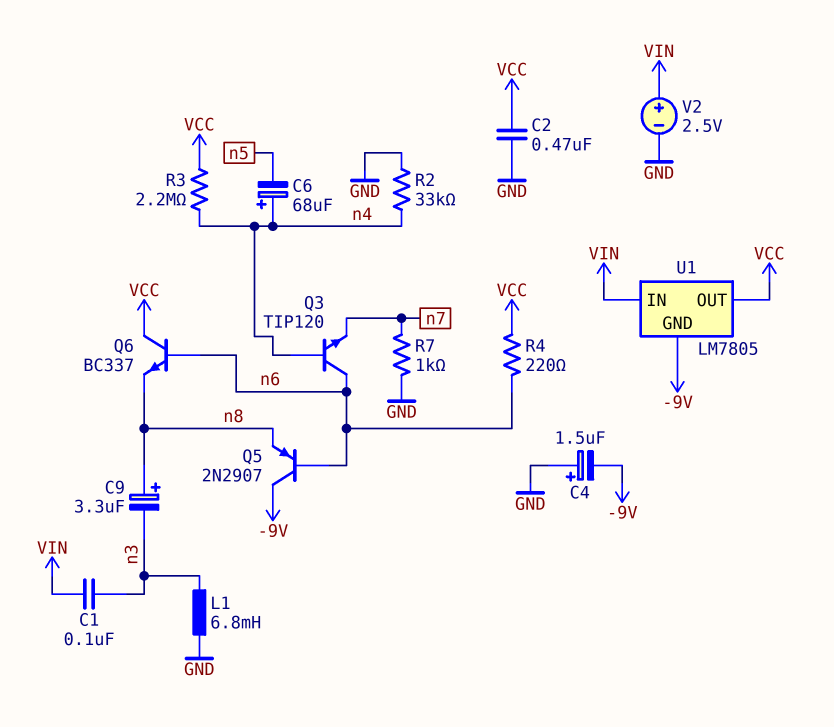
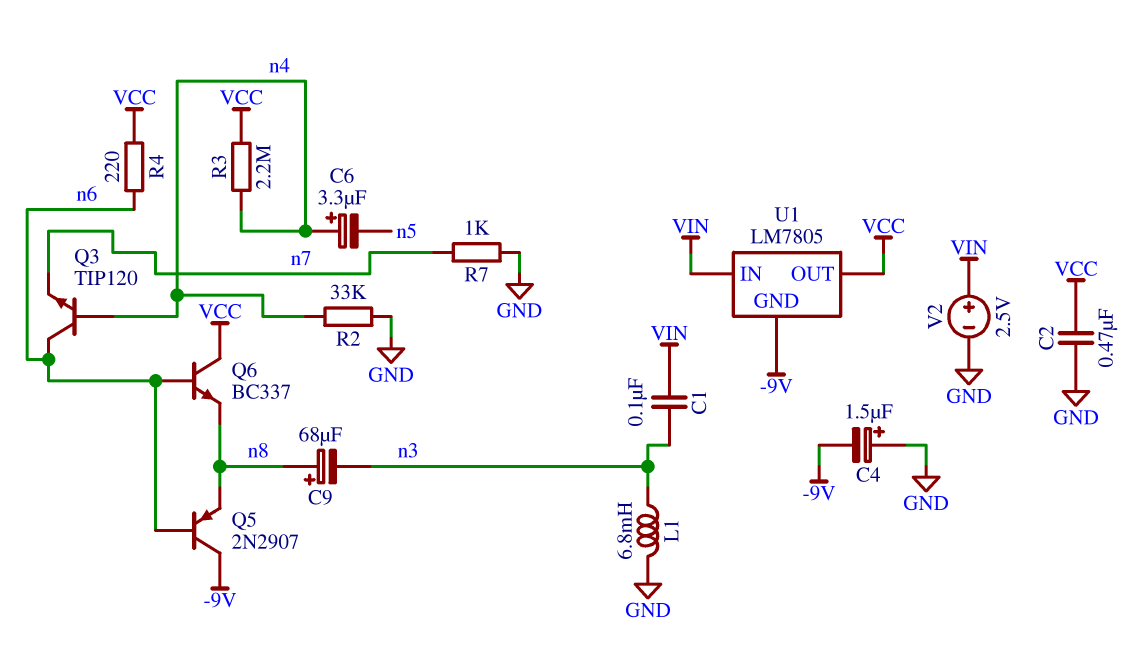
C6: 68uF (plus n4, minus n5) -> 3.3uF (plus n4, minus n5)
C9: 3.3uF (plus n8, minus n3) -> 68uF (plus n8, minus n3)

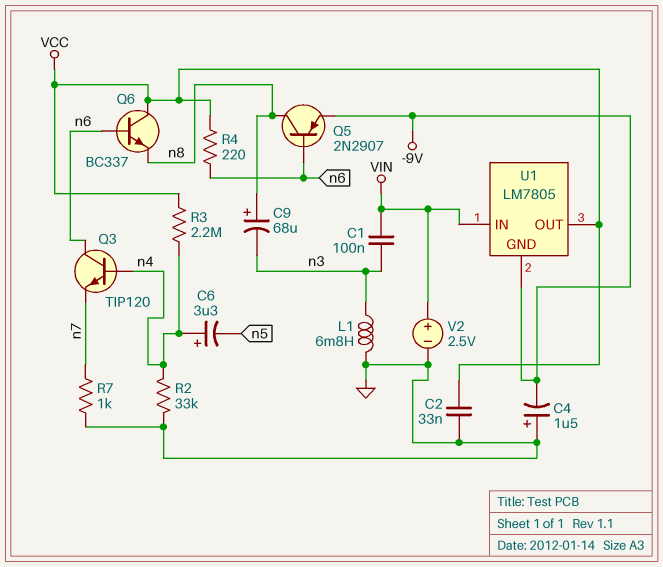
C2: 470nF (GND, VCC) -> 33nF (GND, VCC)
Q5: PNP 2N2907 (B n6, C -9V, E n8) -> PNP 2N2907 (B n6, C n8, E -9V)

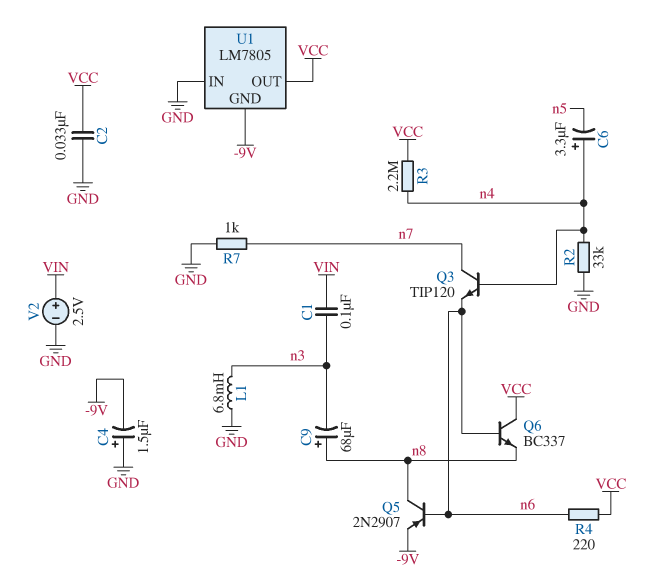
Q3: NPN TIP120 (B n4, C n6, E n7) -> NPN TIP120 (B n4, C n7, E n6)
U1 pin IN: VIN -> GND

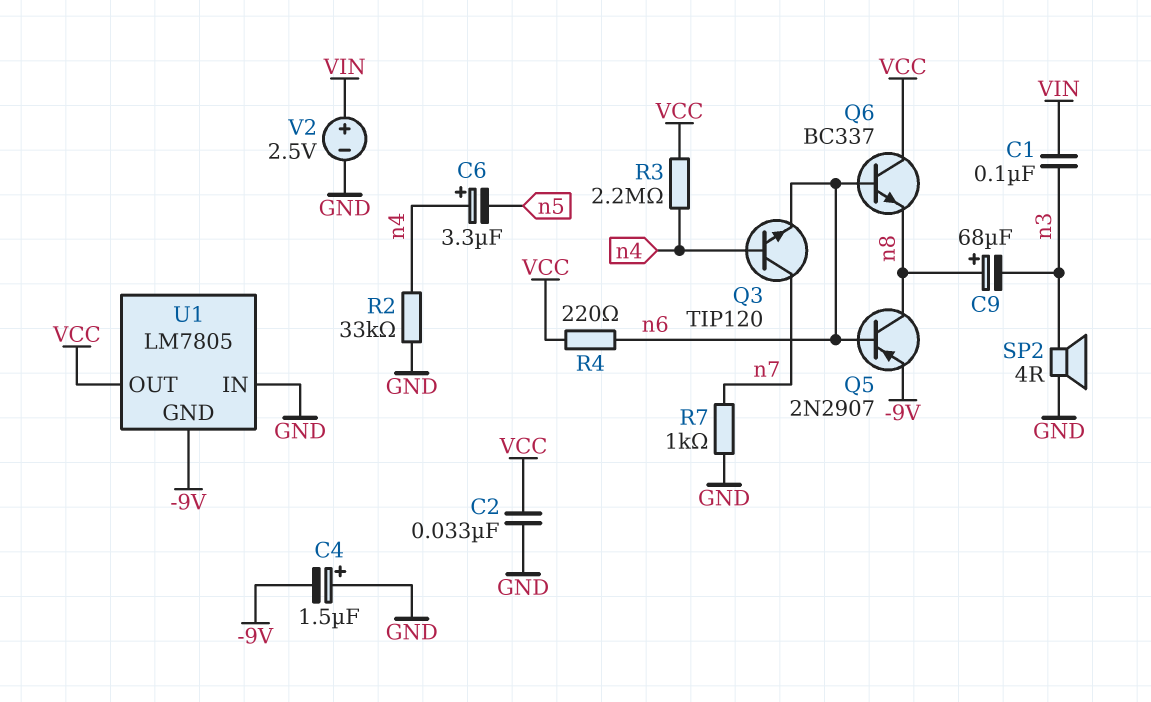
L1: 6.8mH (GND, n3) -> none
SP2: none -> speaker 4R (GND, n3)

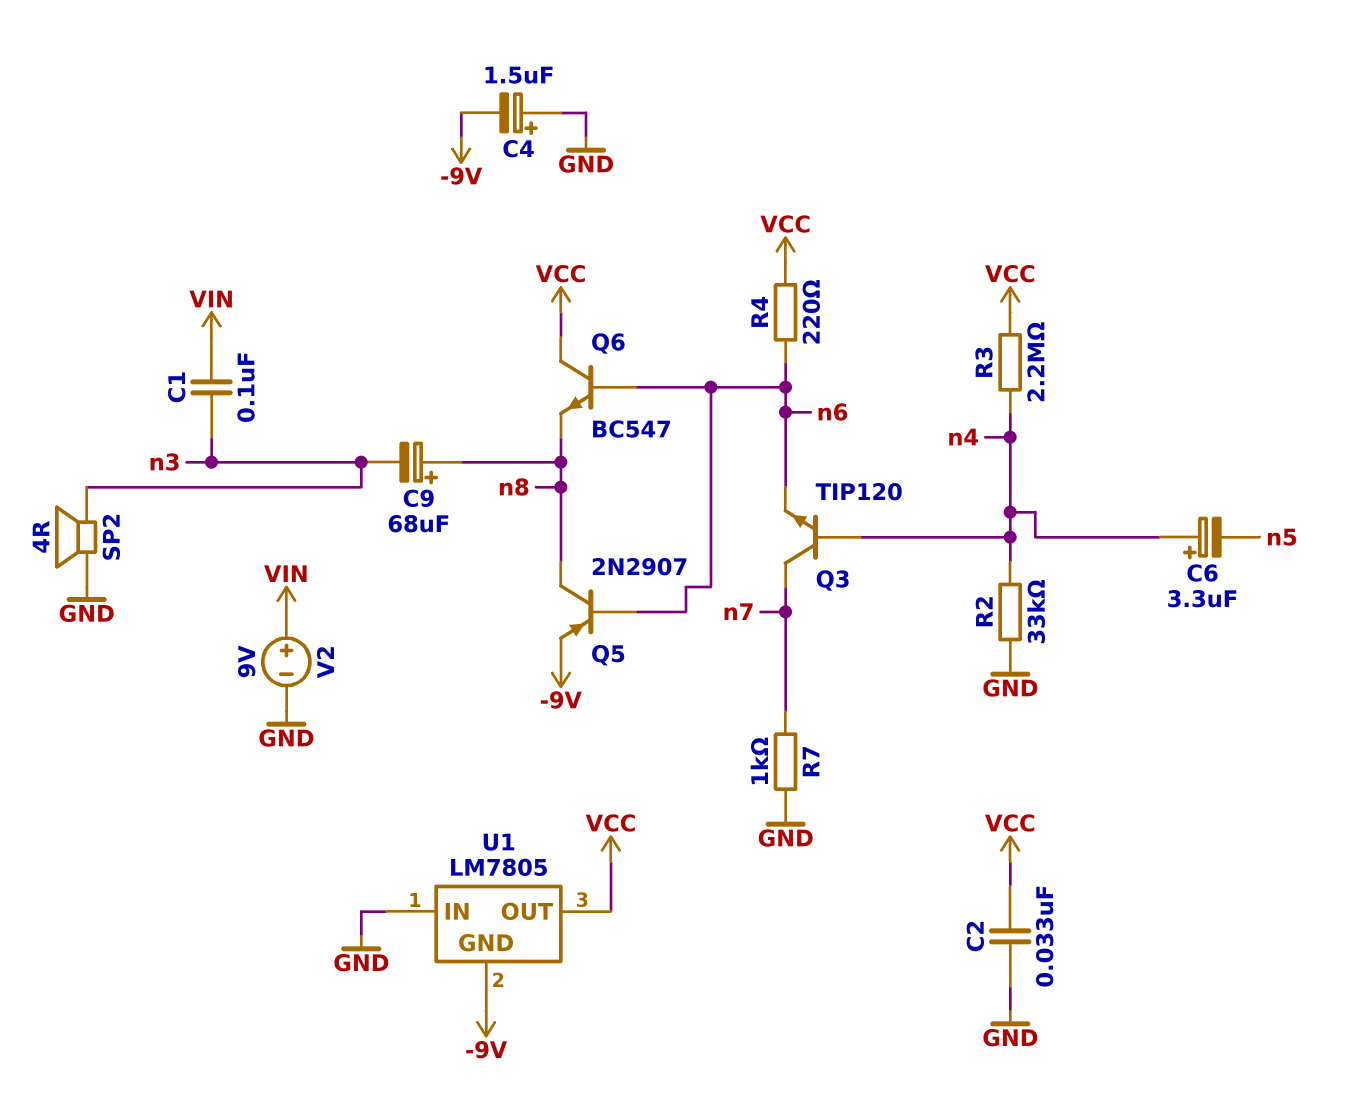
Q6: NPN BC337 (B n6, C VCC, E n8) -> NPN BC547 (B n6, C VCC, E n8)
V2: 2.5V (plus VIN, minus GND) -> 9V (plus VIN, minus GND)

